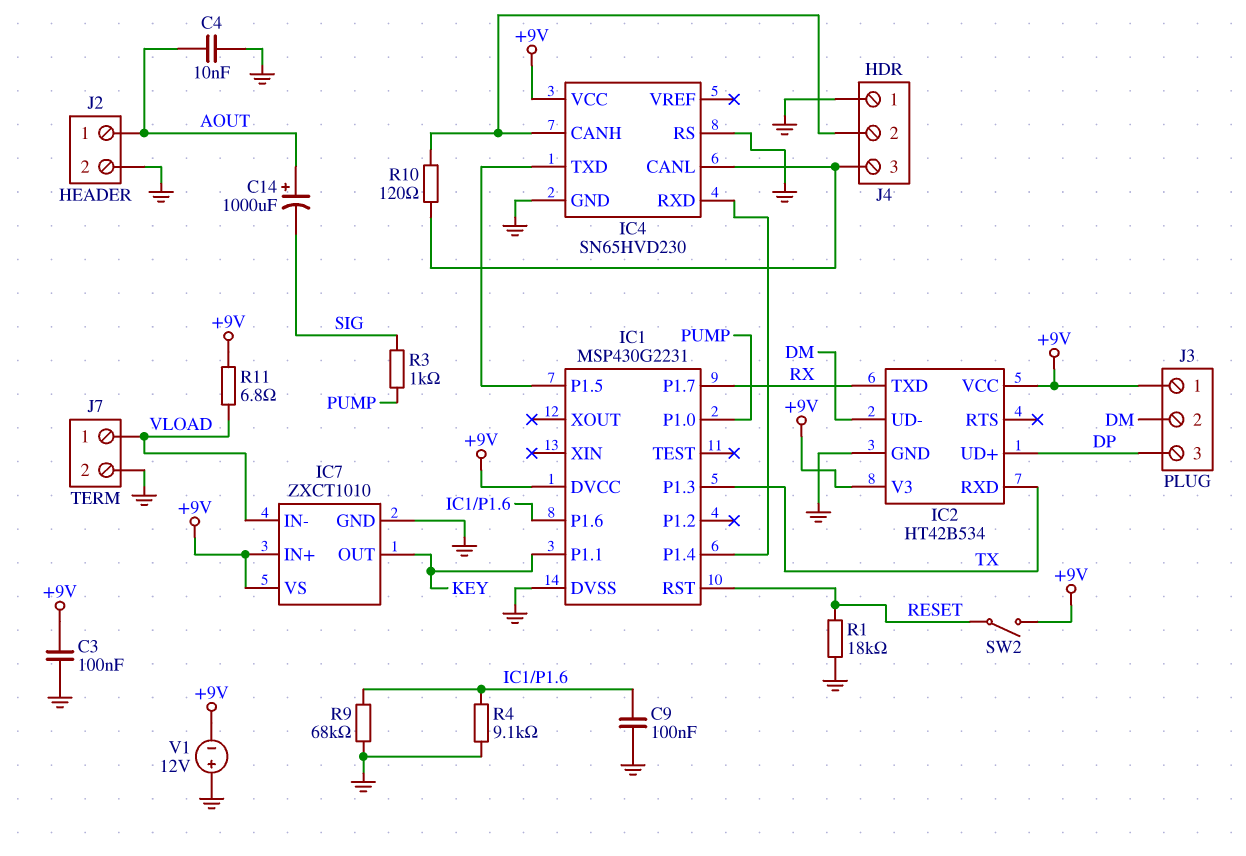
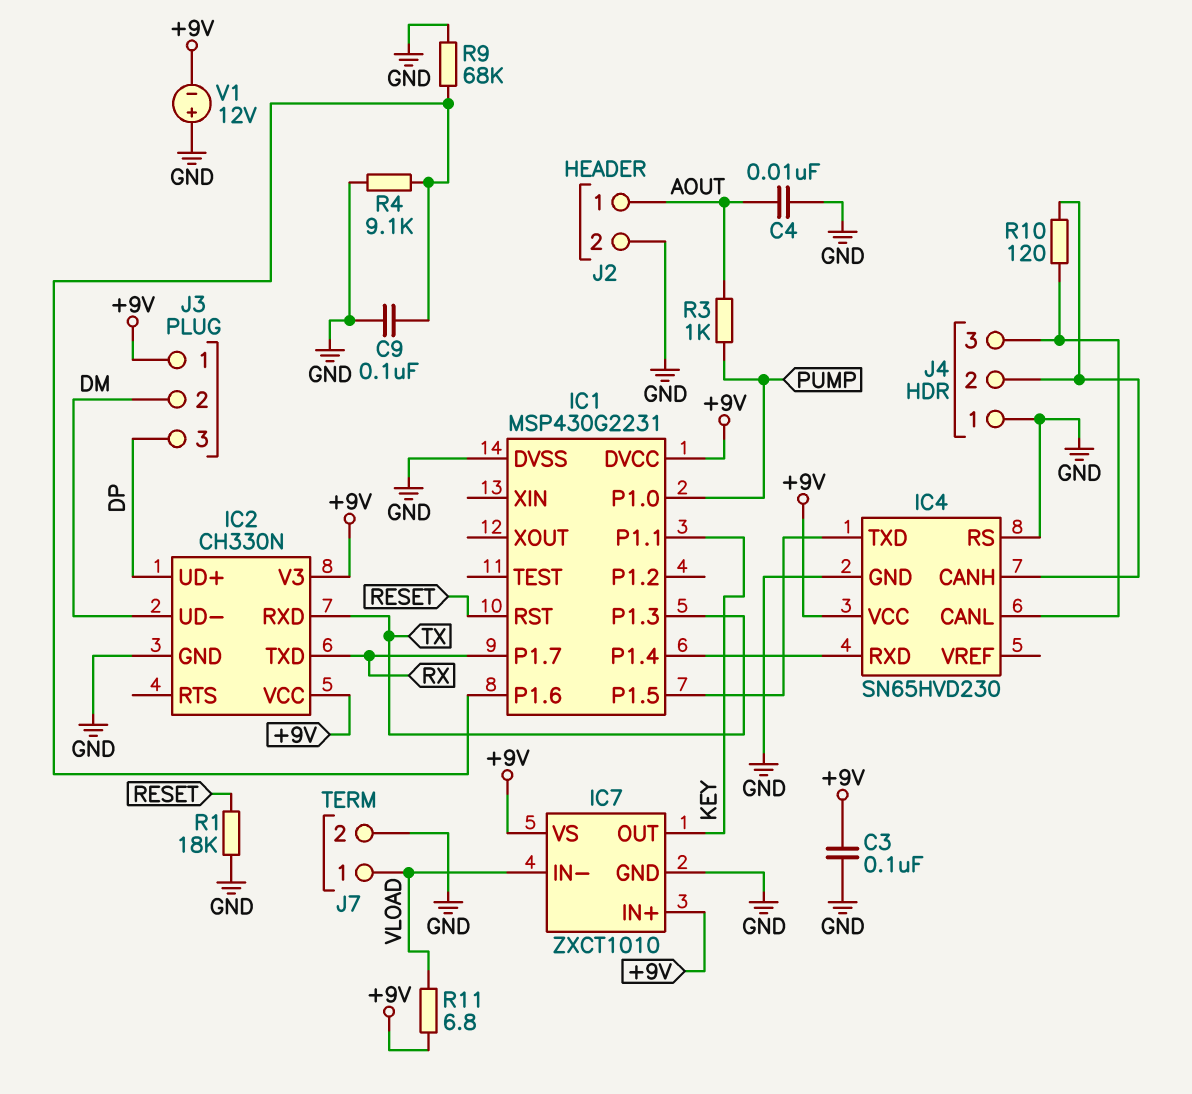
C14: 1000uF (plus AOUT, minus SIG) -> none
IC2: HT42B534 -> CH330N
R3: 1k (PUMP, SIG) -> 1k (AOUT, PUMP)
SW2: switch (+9V, RESET) -> none

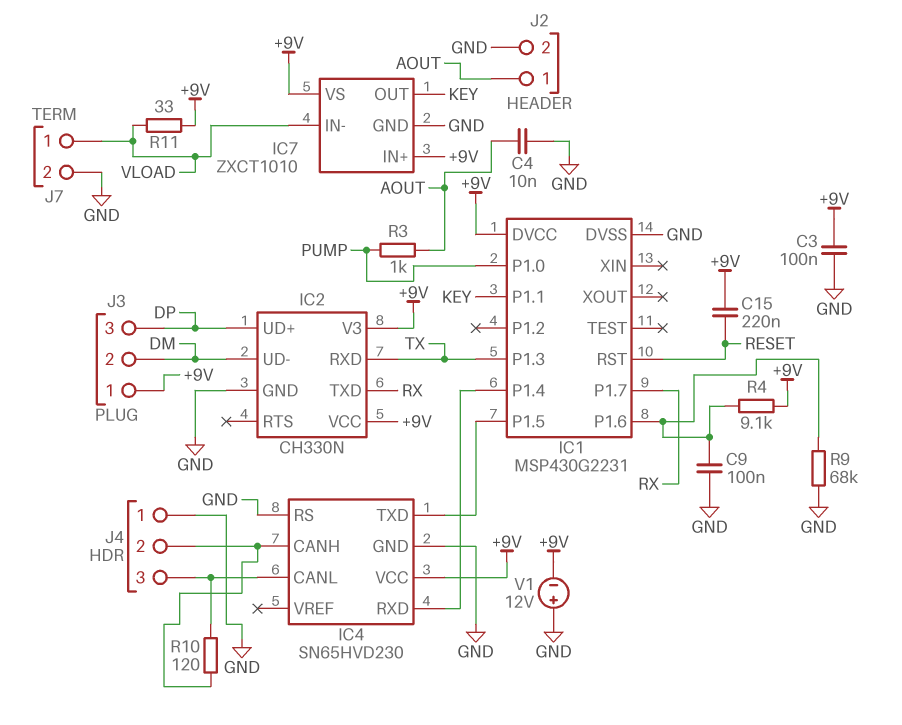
C15: none -> 220nF (+9V, RESET)
R1: 18k (GND, RESET) -> none
R4: 9.1k (GND, IC1/P1.6) -> 9.1k (+9V, IC1/P1.6)
R11: 6.8 (+9V, VLOAD) -> 33 (+9V, VLOAD)

